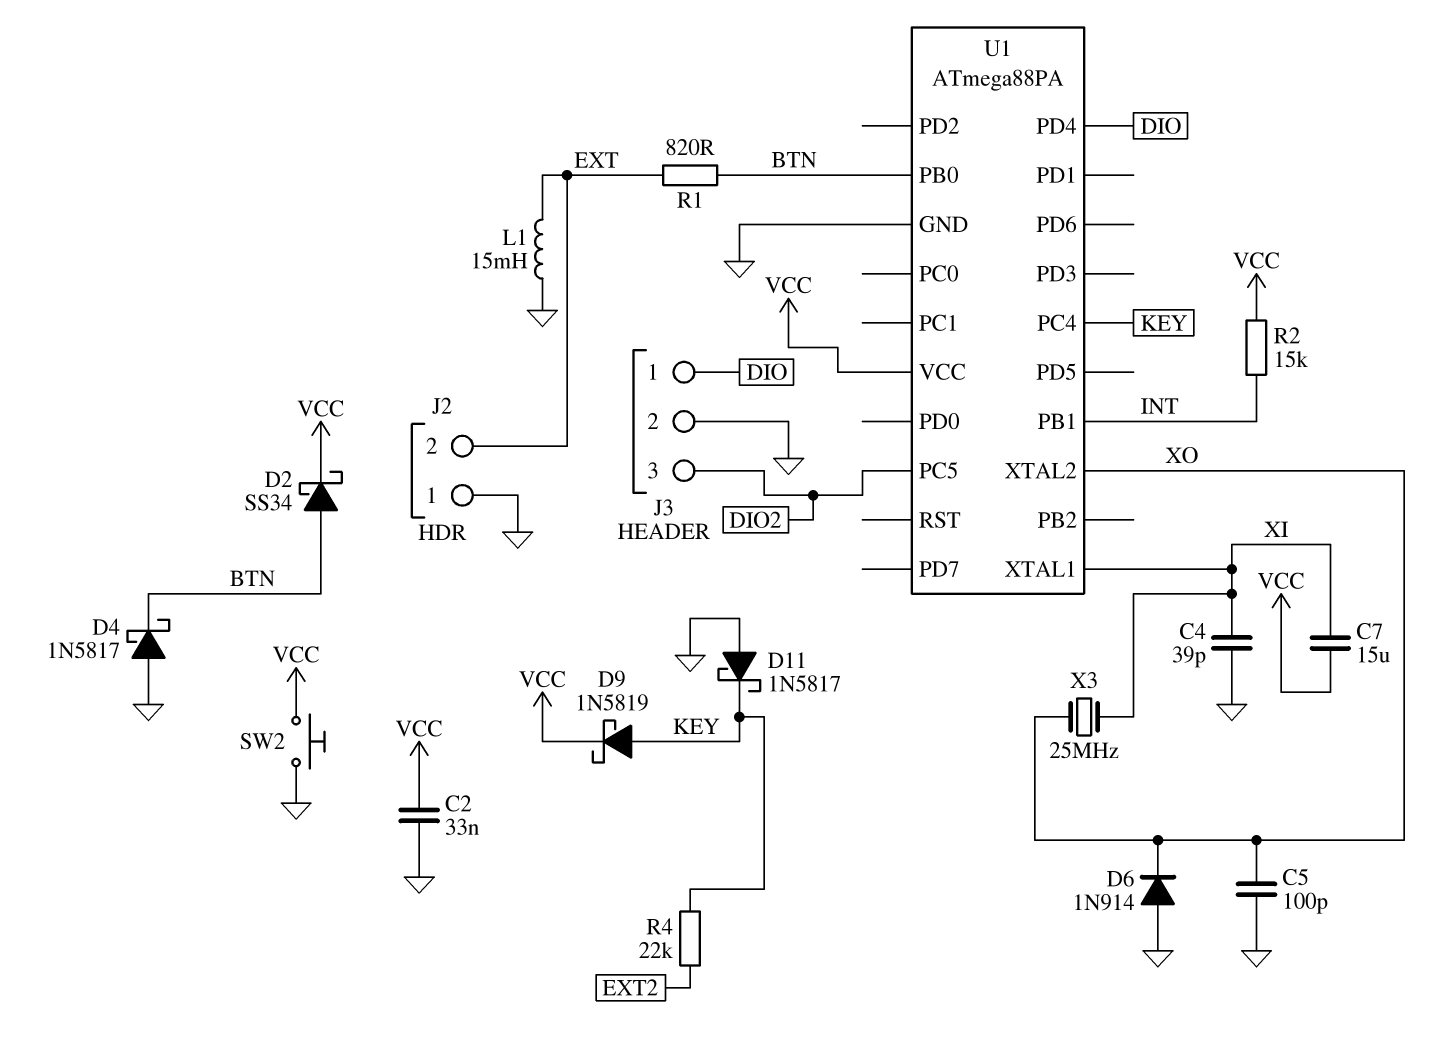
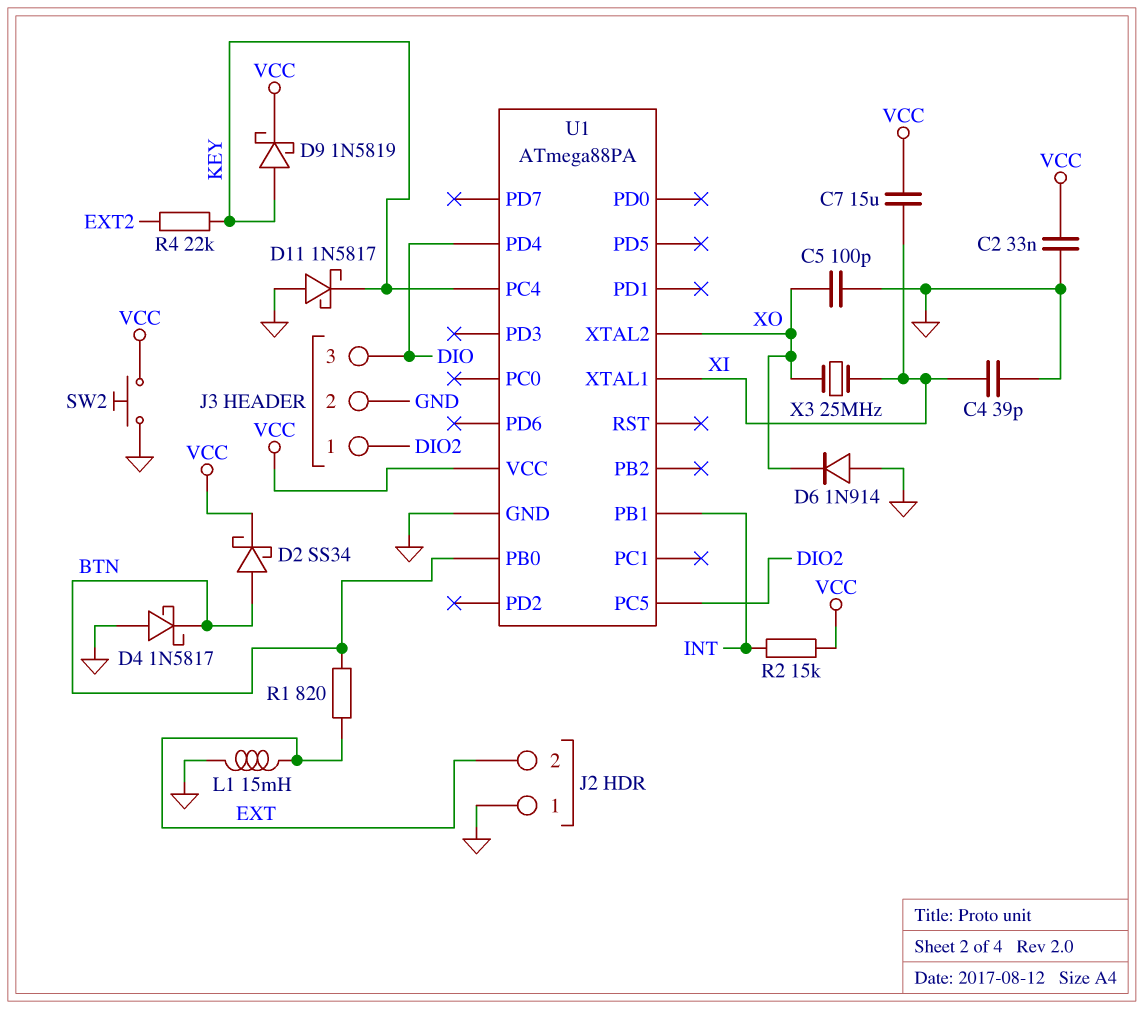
J3 pin 1: DIO -> DIO2
J3 pin 3: DIO2 -> DIO

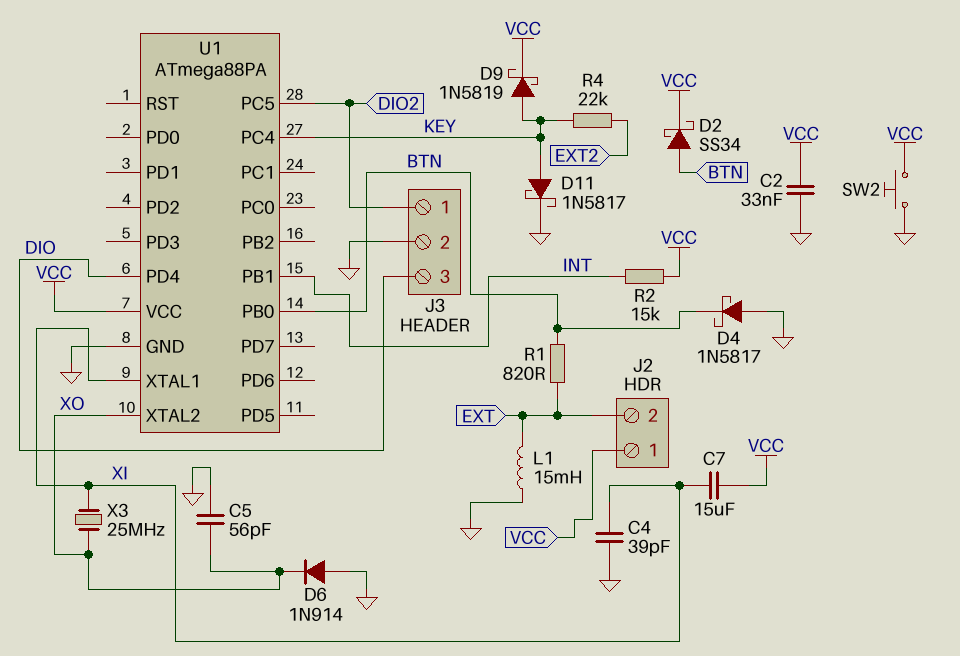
C5: 100pF (GND, XO) -> 56pF (GND, XO)
D11: schottky 1N5817 (A GND, K KEY) -> schottky 1N5817 (A KEY, K GND)
J2 pin 1: GND -> VCC

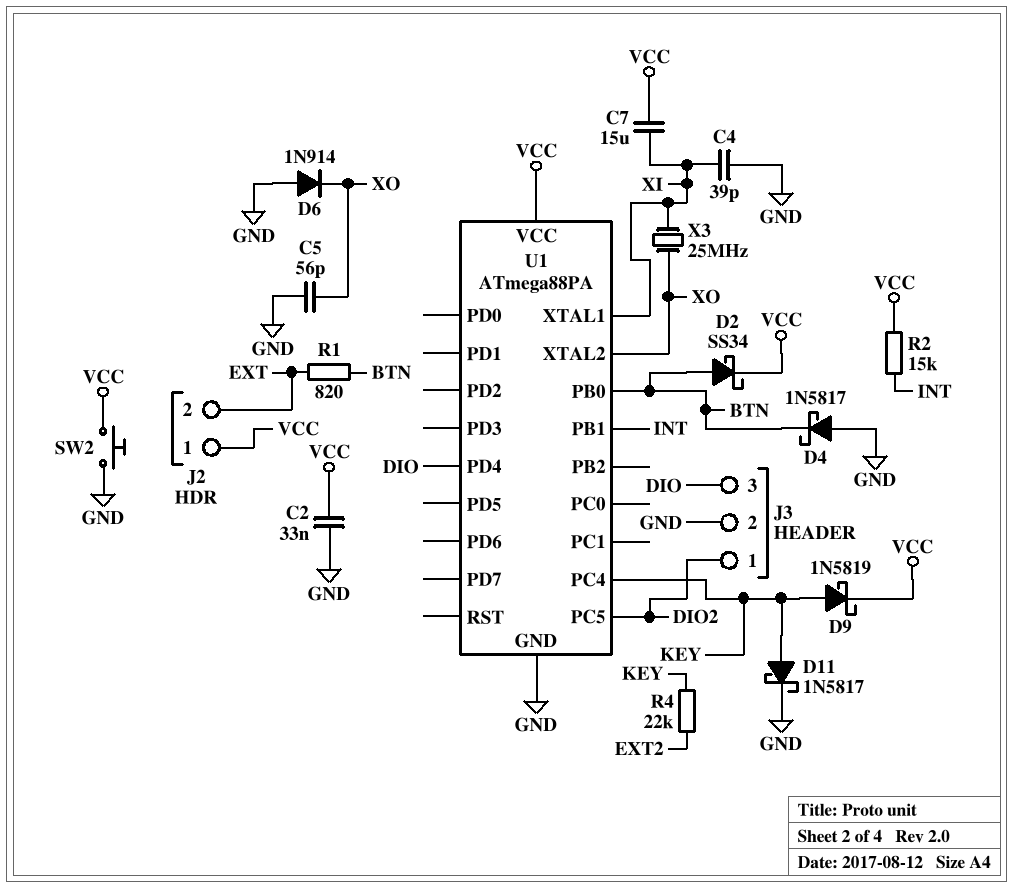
L1: 15mH (EXT, GND) -> none

